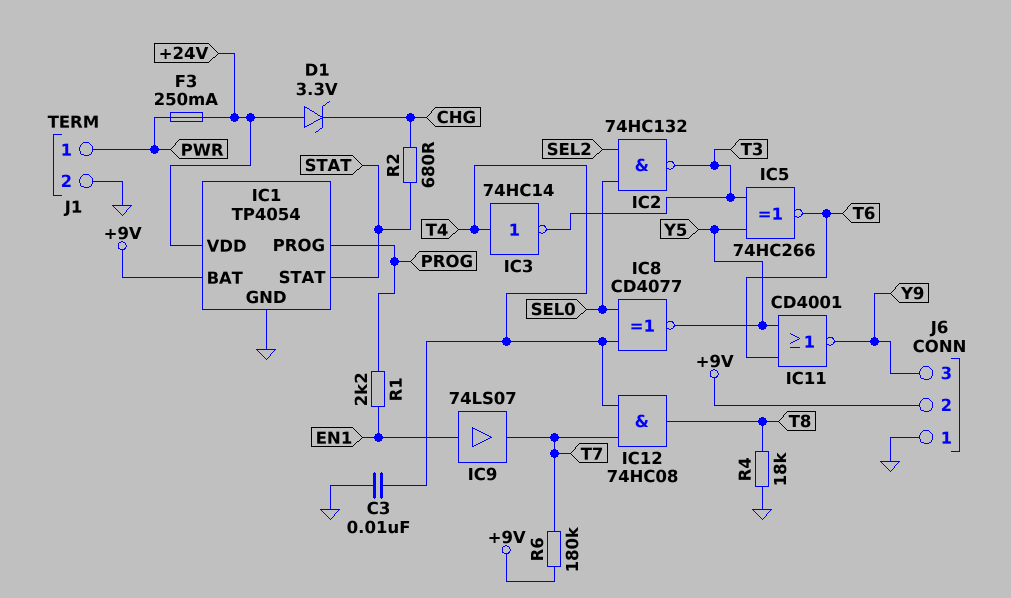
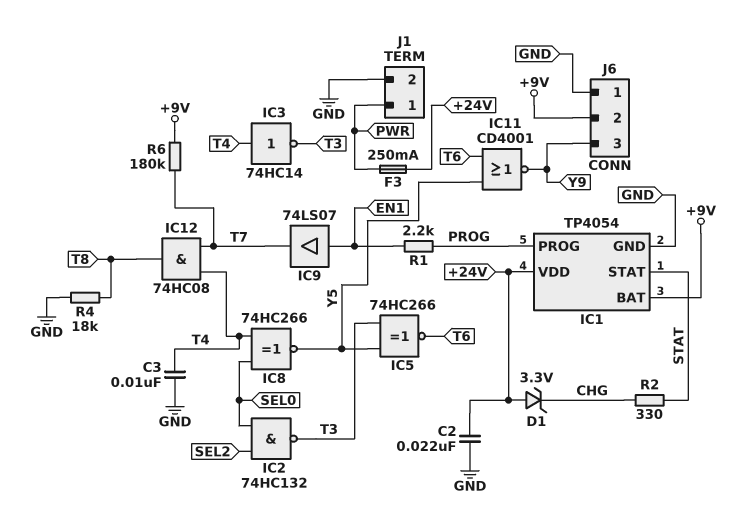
C2: none -> 22nF (+24V, GND)
IC8: XNOR CD4077 (in SEL0, in T4, out Y5) -> XNOR 74HC266 (in SEL0, in T4, out Y5)
R2: 680 (CHG, STAT) -> 330 (CHG, STAT)

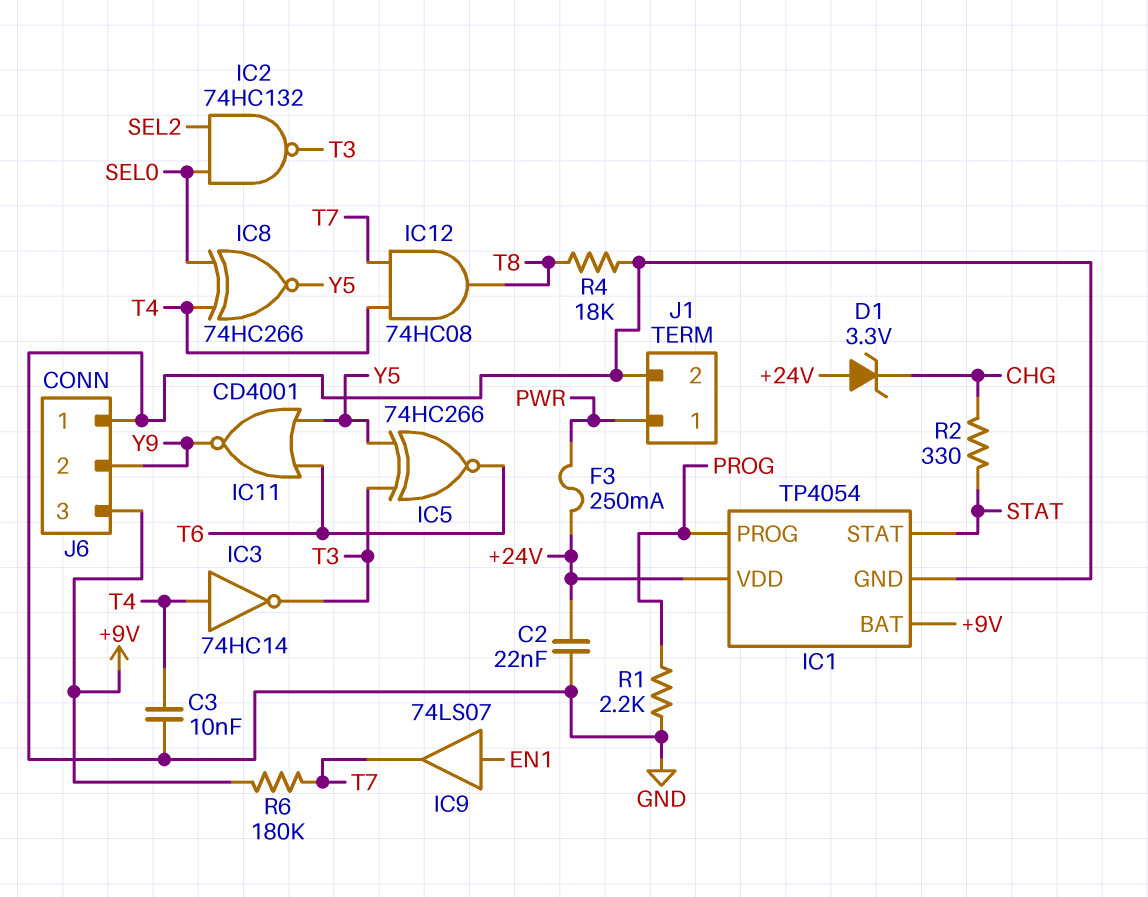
J6 pin 2: +9V -> Y9
J6 pin 3: Y9 -> +9V
R1: 2.2k (EN1, PROG) -> 2.2k (GND, PROG)

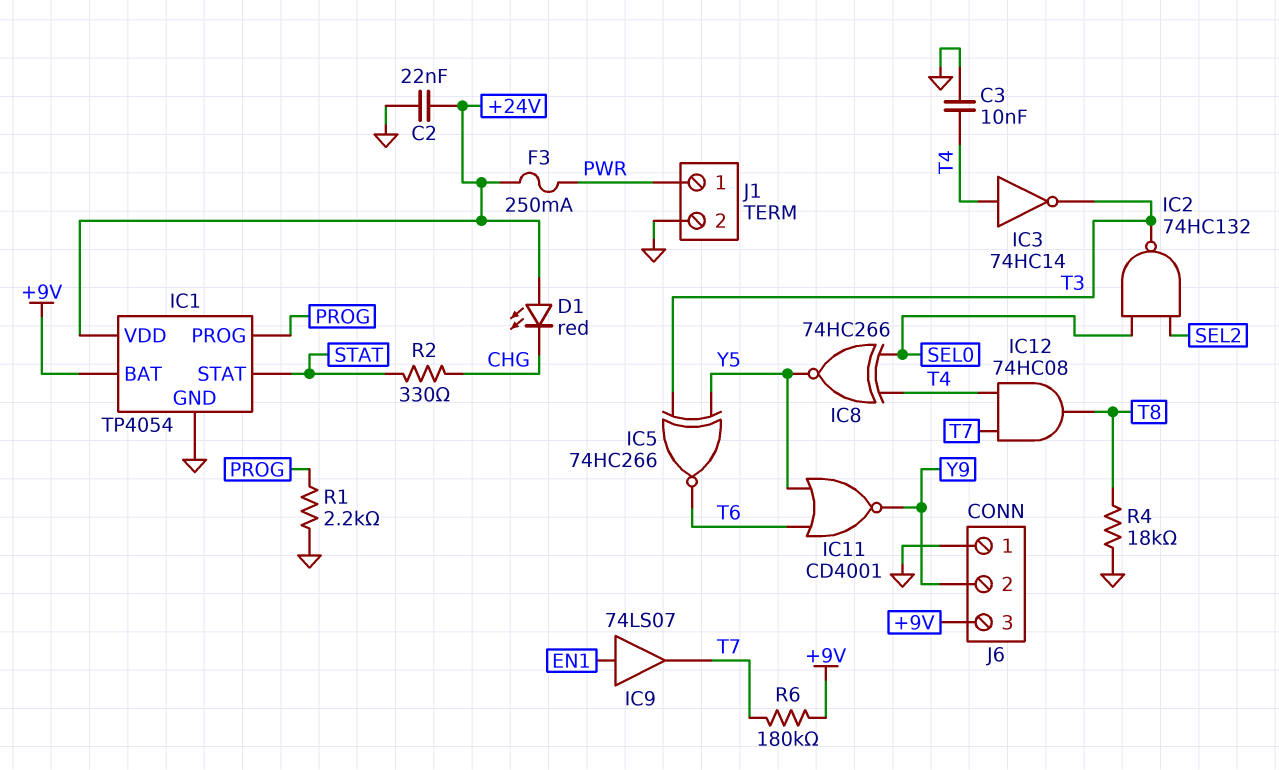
D1: zener 3.3V (A +24V, K CHG) -> LED red (A +24V, K CHG)

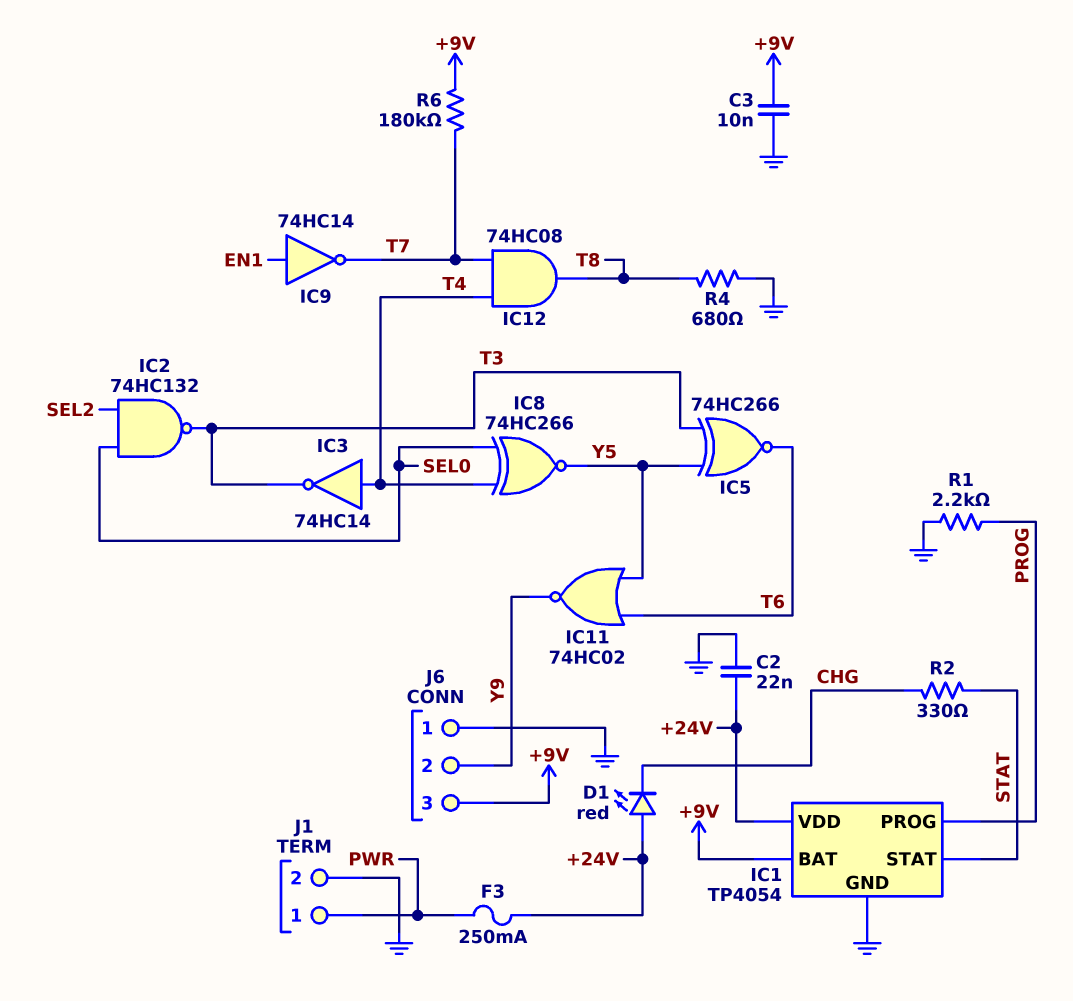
C3: 10nF (GND, T4) -> 10nF (+9V, GND)
IC9: buffer 74LS07 (in EN1, out T7) -> NOT 74HC14 (in EN1, out T7)
IC11: NOR CD4001 (in T6, in Y5, out Y9) -> NOR 74HC02 (in T6, in Y5, out Y9)
R4: 18k (GND, T8) -> 680 (GND, T8)

